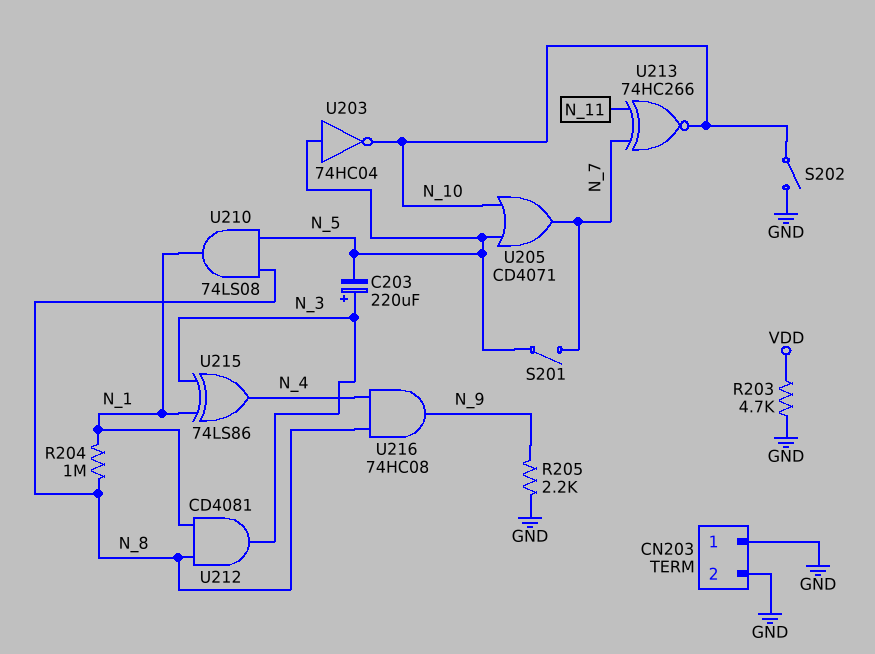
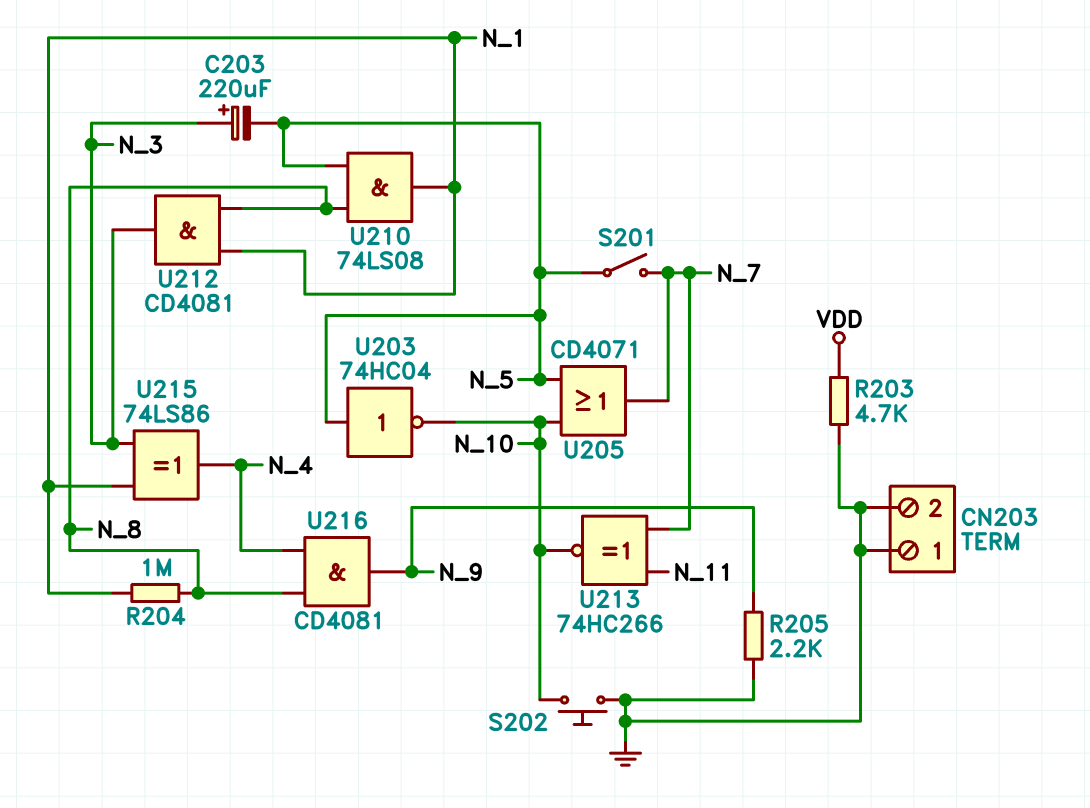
S202: switch (GND, N_10) -> button (GND, N_10)
U216: AND 74HC08 (in N_4, in N_8, out N_9) -> AND CD4081 (in N_4, in N_8, out N_9)

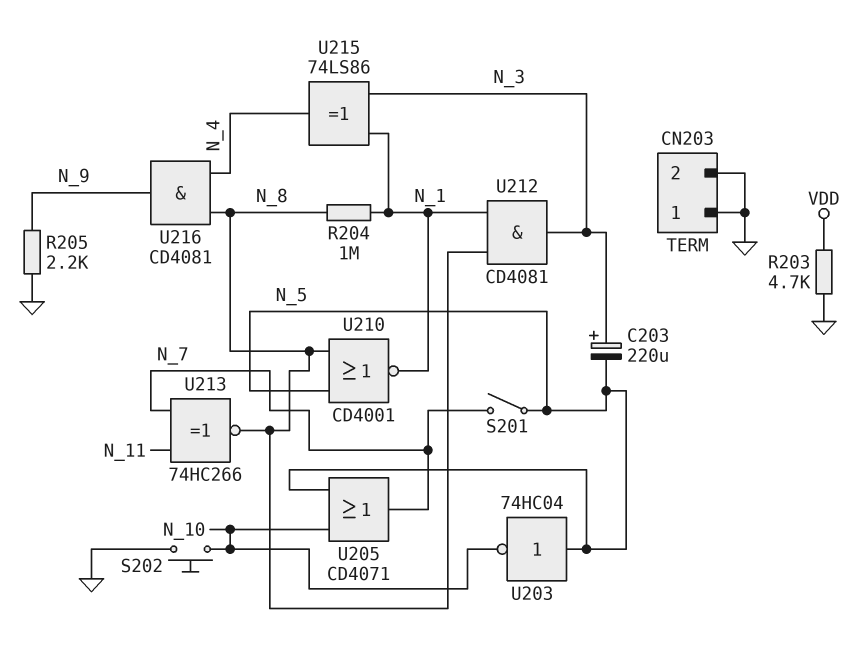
U210: AND 74LS08 (in N_5, in N_8, out N_1) -> NOR CD4001 (in N_5, in N_8, out N_1)
U213: XNOR 74HC266 (in N_7, in N_11, out N_10) -> XNOR 74HC266 (in N_7, in N_11, out N_8)

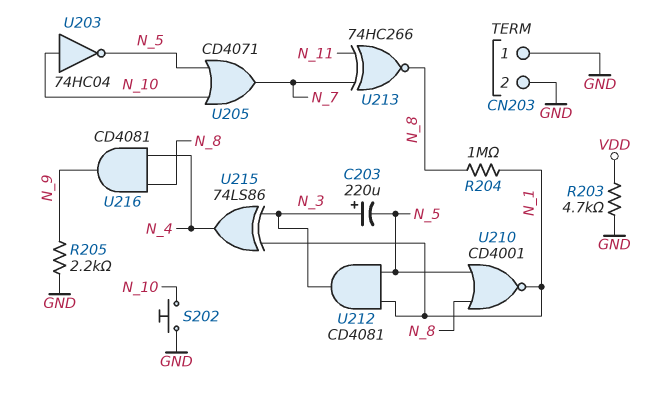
S201: switch (N_5, N_7) -> none
U203: NOT 74HC04 (in N_5, out N_10) -> NOT 74HC04 (in N_10, out N_5)
U212: AND CD4081 (in N_1, in N_8, out N_3) -> AND CD4081 (in N_1, in N_5, out N_3)

